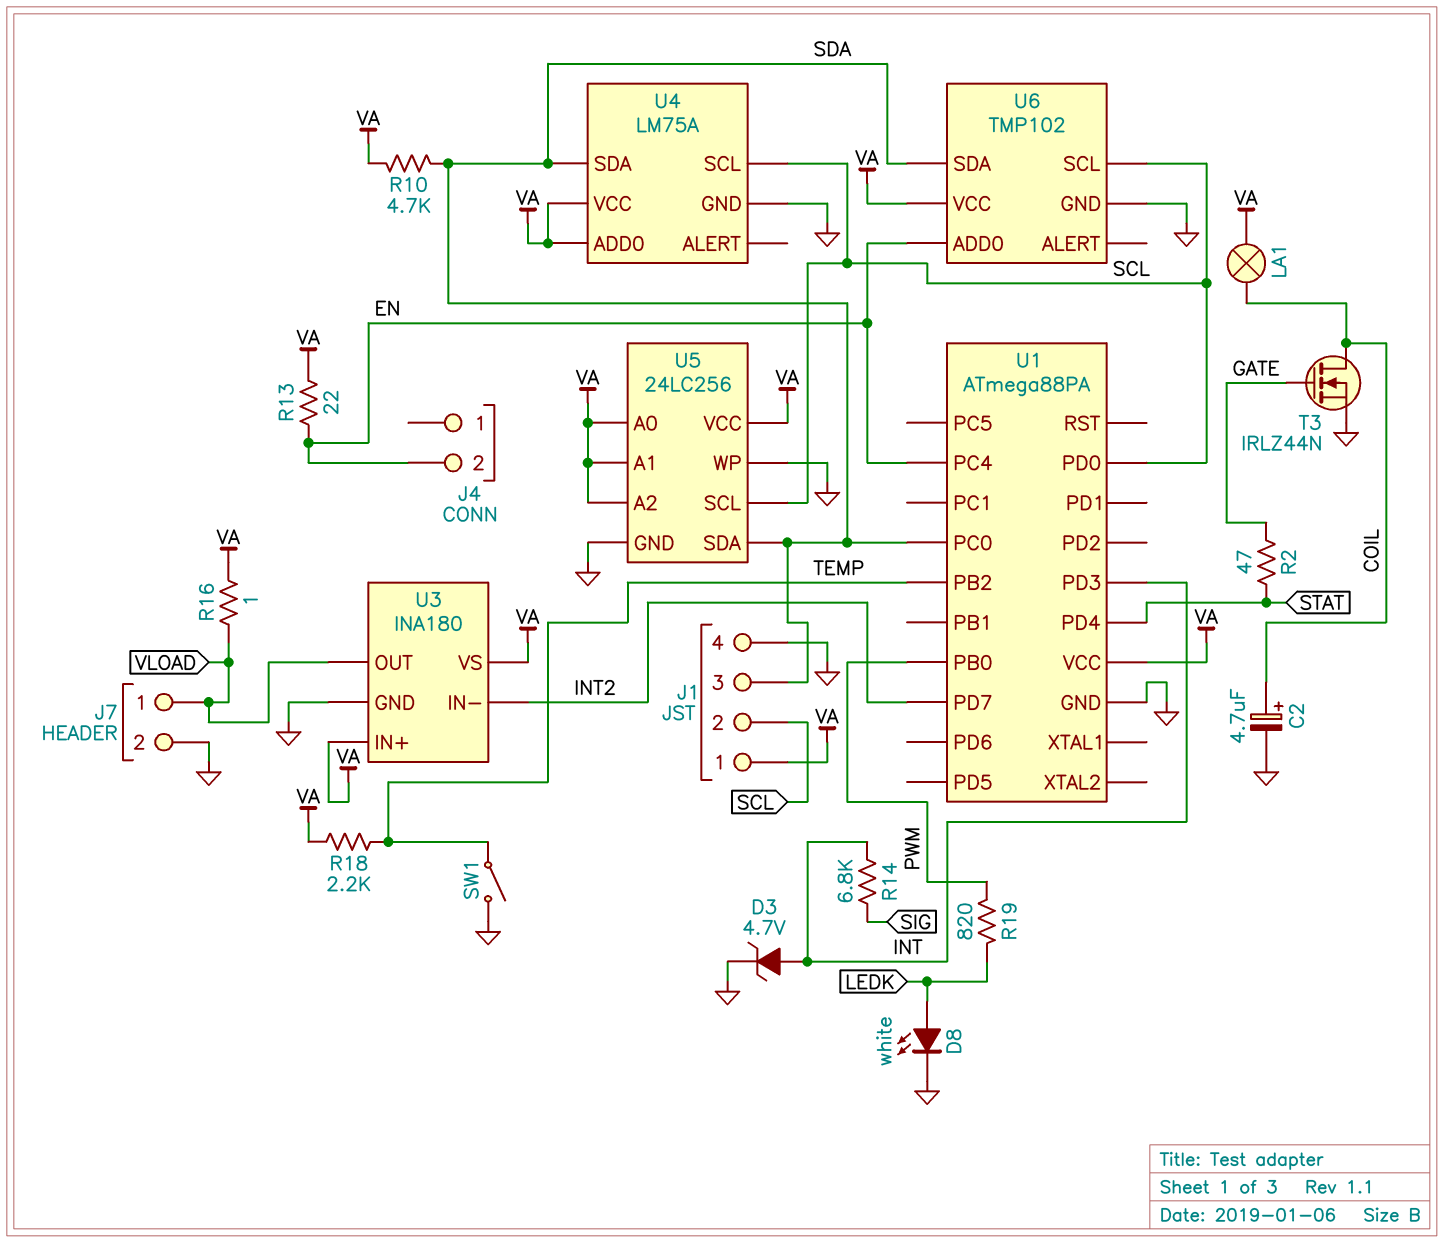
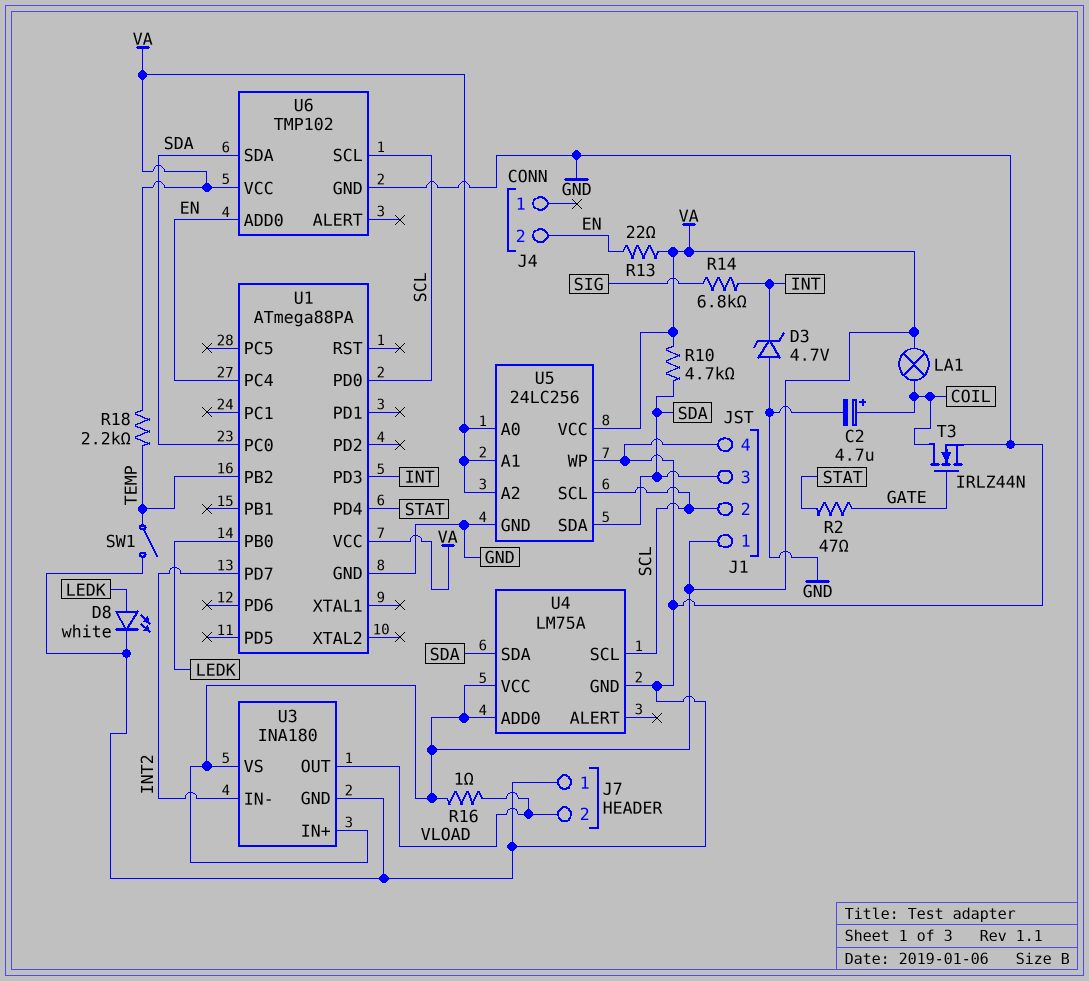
D3: zener 4.7V (A INT, K GND) -> zener 4.7V (A GND, K INT)
J7 pin 1: VLOAD -> GND
J7 pin 2: GND -> VLOAD
R19: 820 (LEDK, PWM) -> none
U1 pin PB0: PWM -> LEDK

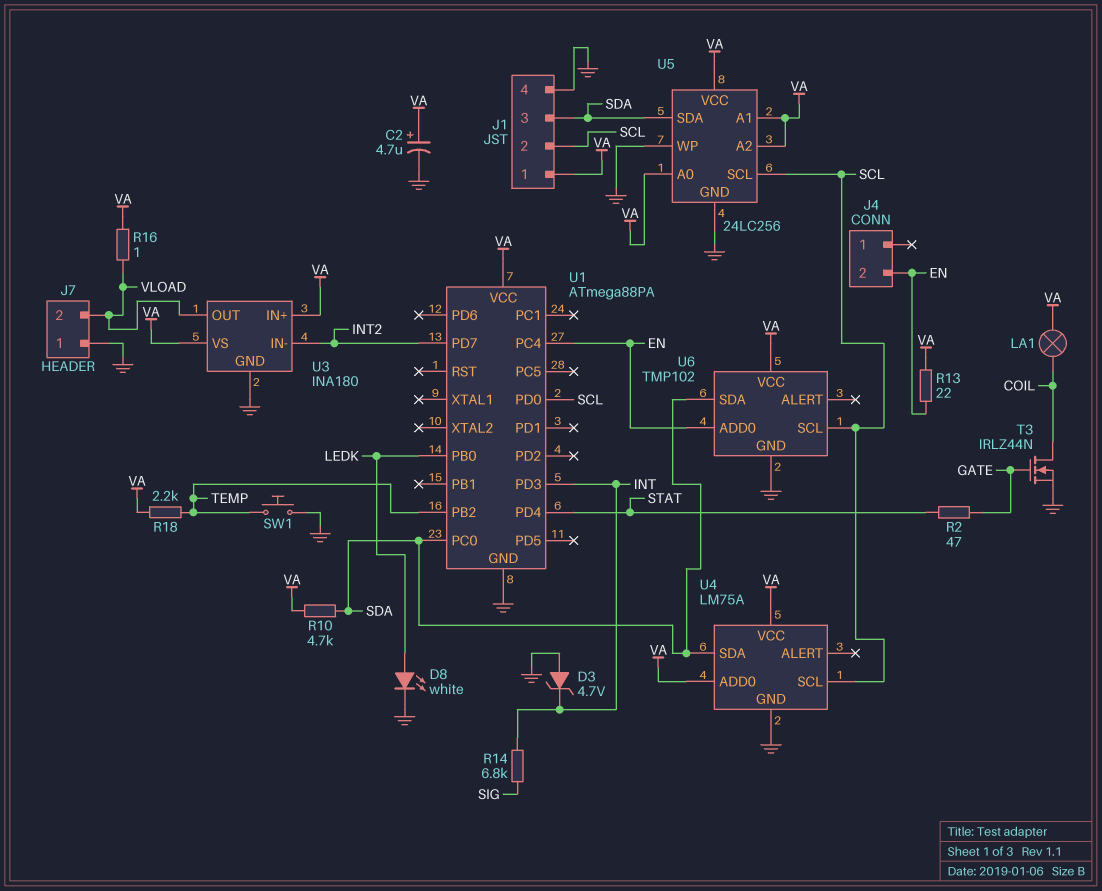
C2: 4.7uF (plus COIL, minus GND) -> 4.7uF (plus VA, minus GND)
SW1: switch (GND, TEMP) -> button (GND, TEMP)

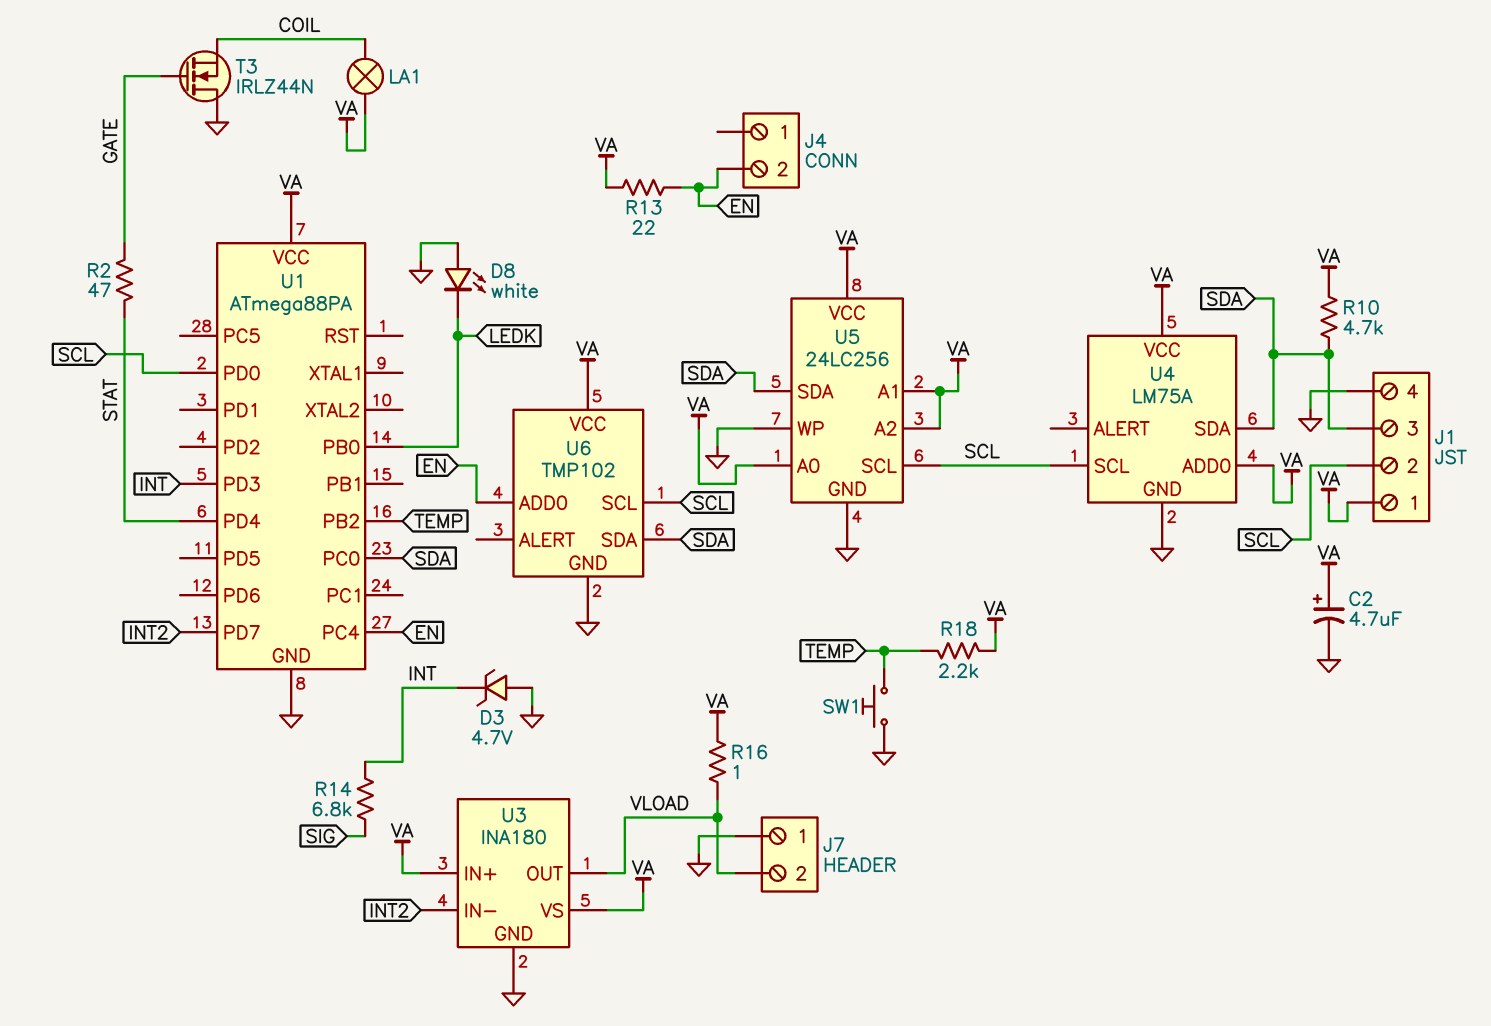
D8: LED white (A LEDK, K GND) -> LED white (A GND, K LEDK)
T3: NMOS IRLZ44N (G GATE, D COIL, S GND) -> NMOS IRLZ44N (G GATE, D GND, S COIL)

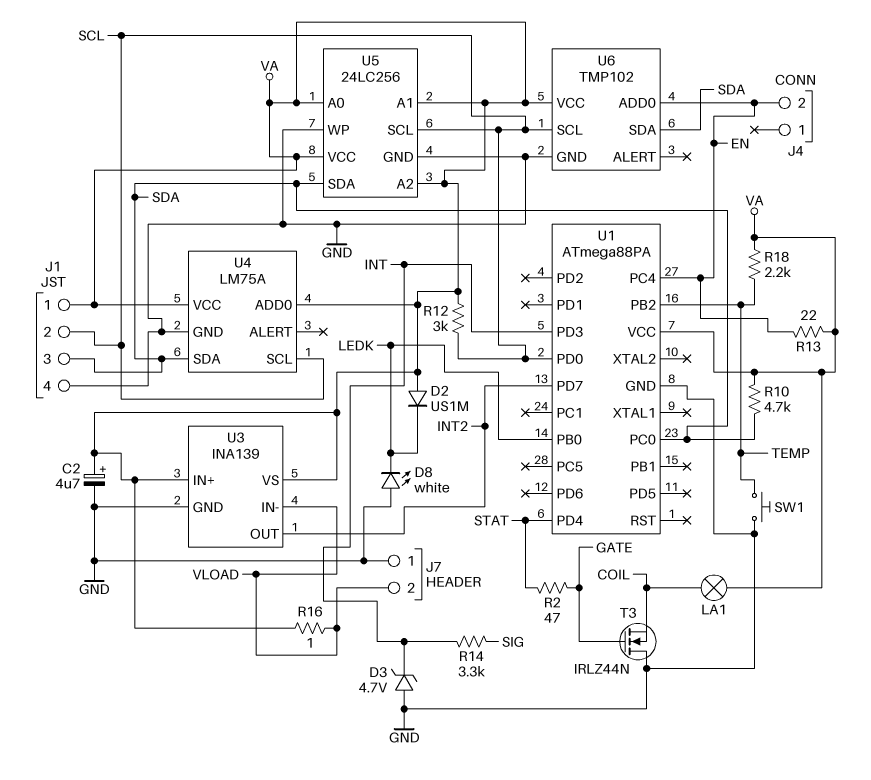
D2: none -> diode US1M (A VA, K LEDK)
R12: none -> 3k (SCL, VA)
R14: 6.8k (INT, SIG) -> 3.3k (INT, SIG)
U3: INA180 -> INA139
U3 pin IN-: INT2 -> VLOAD
U3 pin OUT: VLOAD -> INT2

